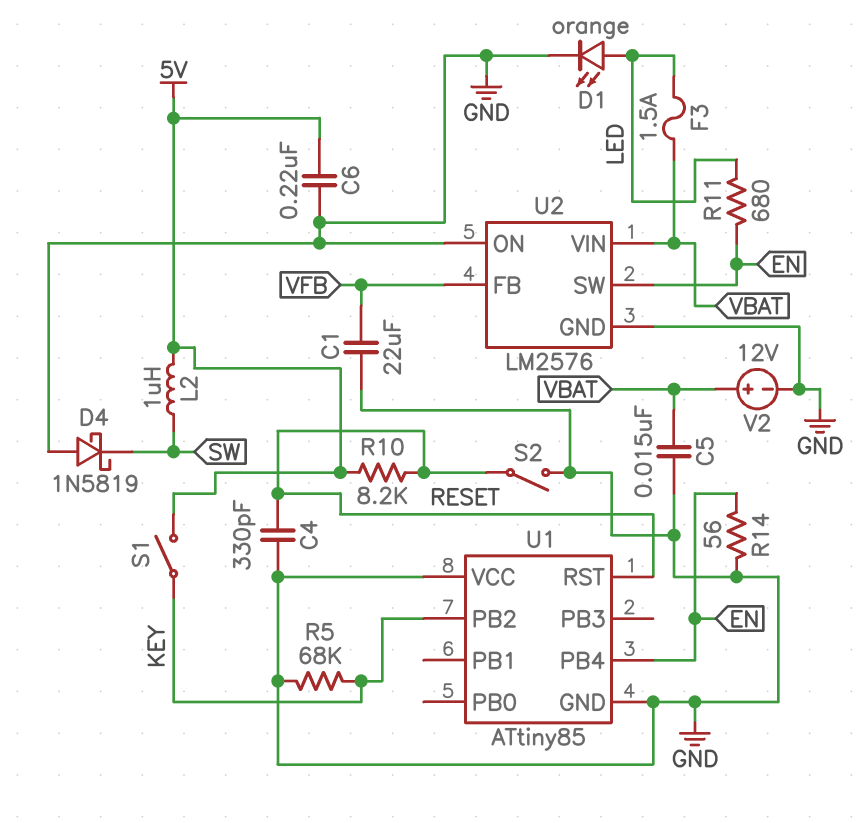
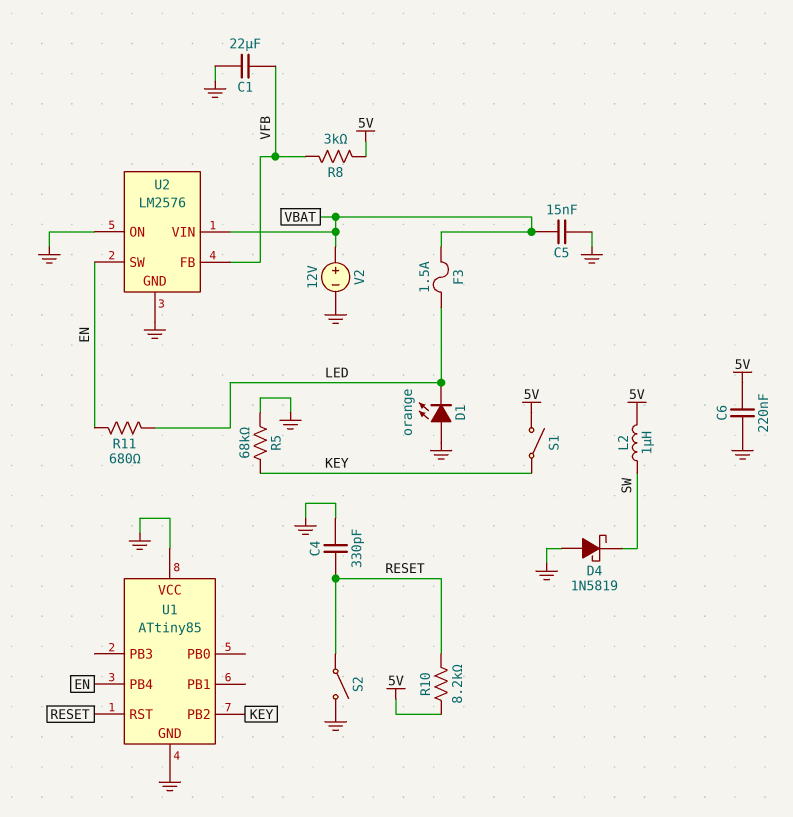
D1: LED orange (A LED, K GND) -> LED orange (A GND, K LED)
R8: none -> 3k (5V, VFB)
R14: 56 (EN, GND) -> none

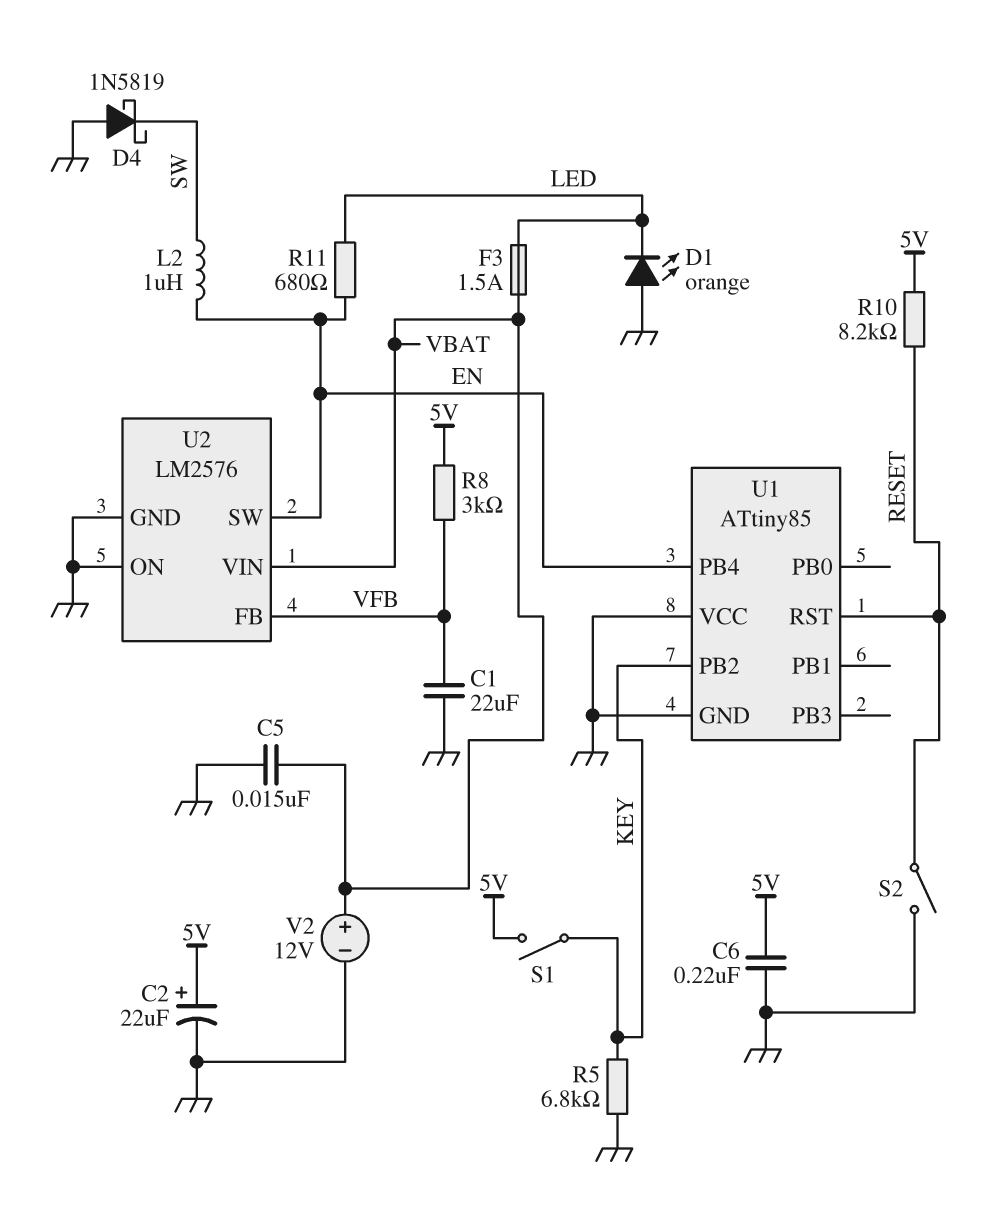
C2: none -> 22uF (plus 5V, minus GND)
C4: 330pF (GND, RESET) -> none
L2: 1uH (5V, SW) -> 1uH (EN, SW)
R5: 68k (GND, KEY) -> 6.8k (GND, KEY)

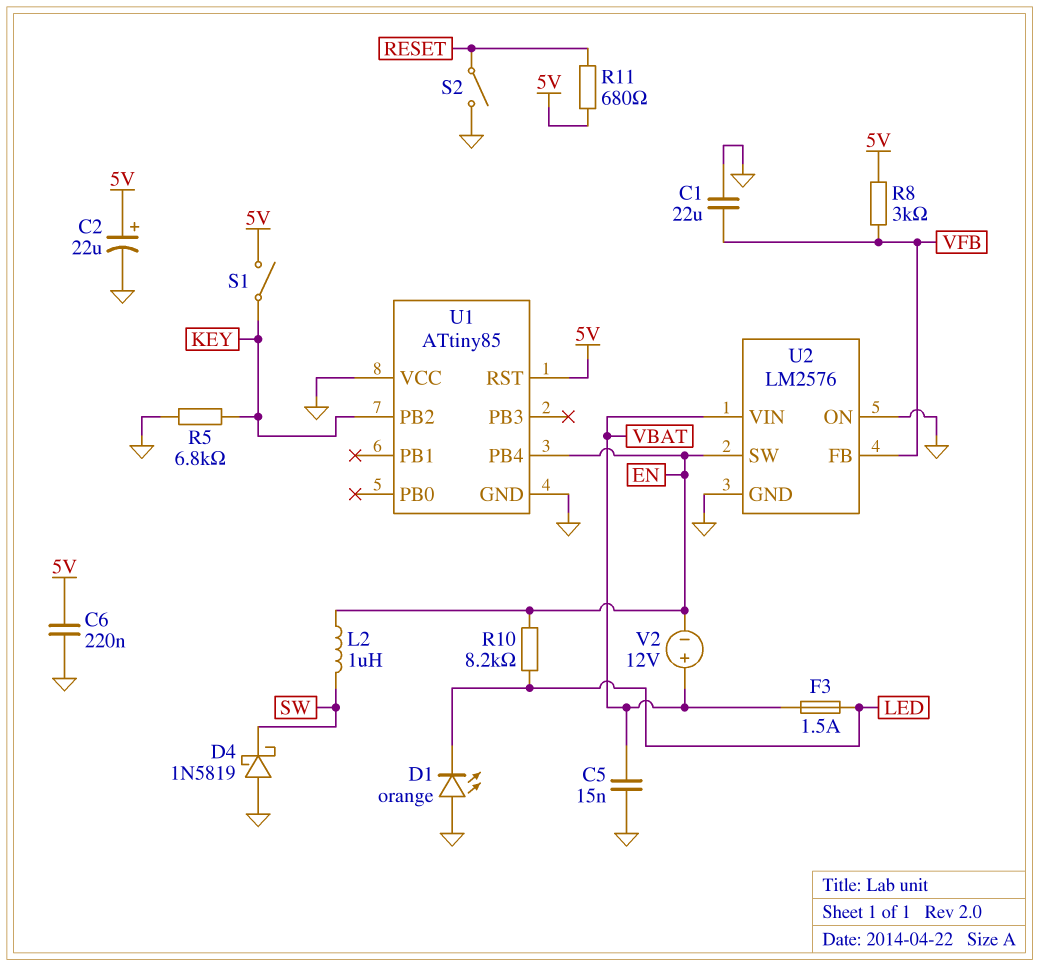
R10: 8.2k (5V, RESET) -> 8.2k (EN, LED)
R11: 680 (EN, LED) -> 680 (5V, RESET)
U1 pin RST: RESET -> 5V
V2: 12V (plus VBAT, minus GND) -> 12V (plus VBAT, minus EN)

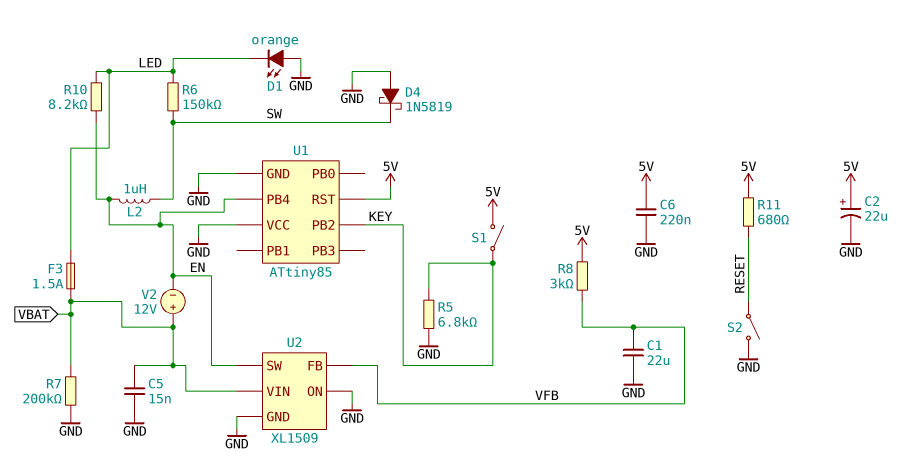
R6: none -> 150k (LED, SW)
R7: none -> 200k (GND, VBAT)
U2: LM2576 -> XL1509

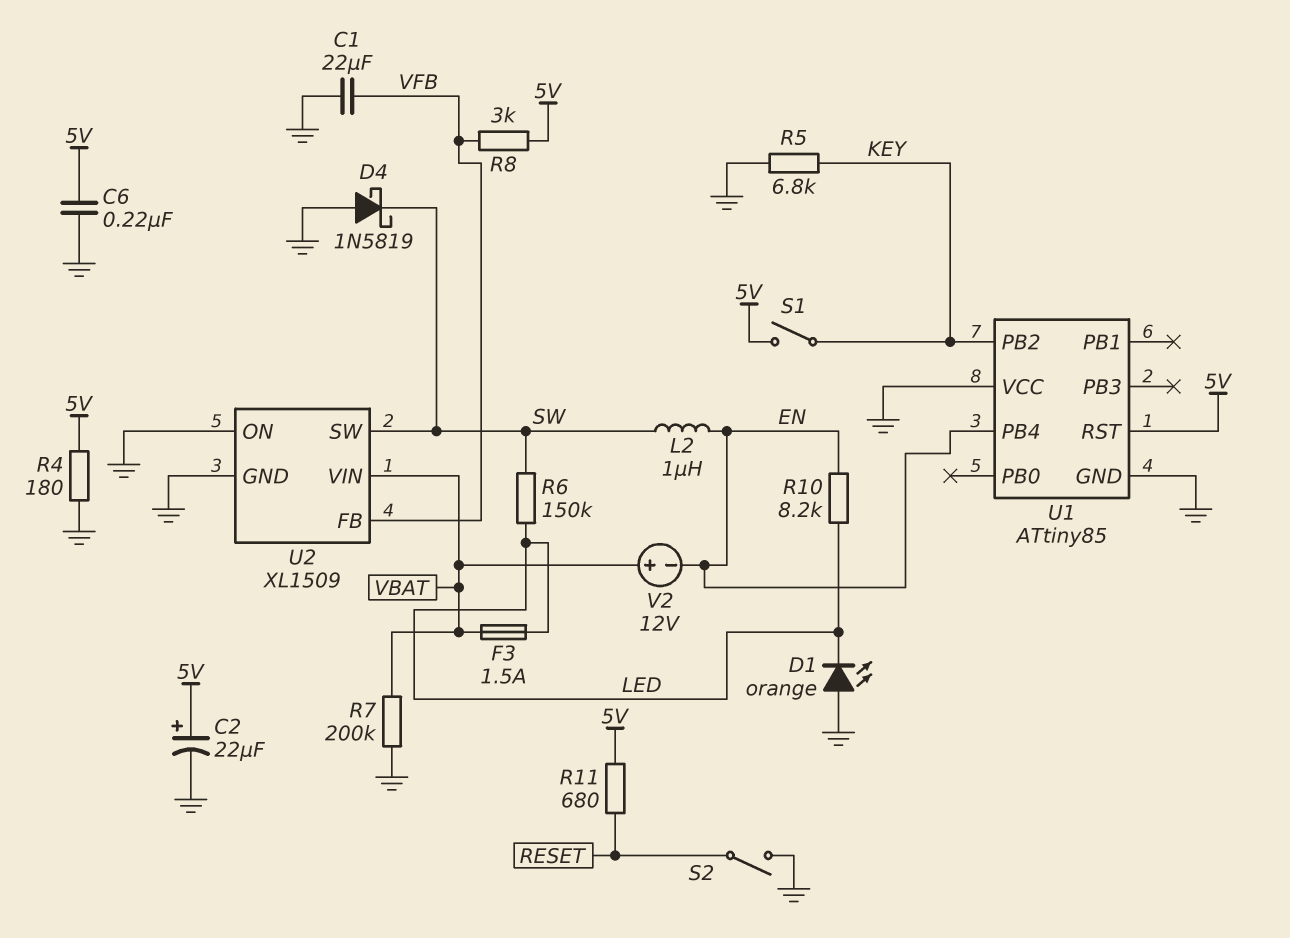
C5: 15nF (GND, VBAT) -> none
R4: none -> 180 (5V, GND)
U2 pin SW: EN -> SW

